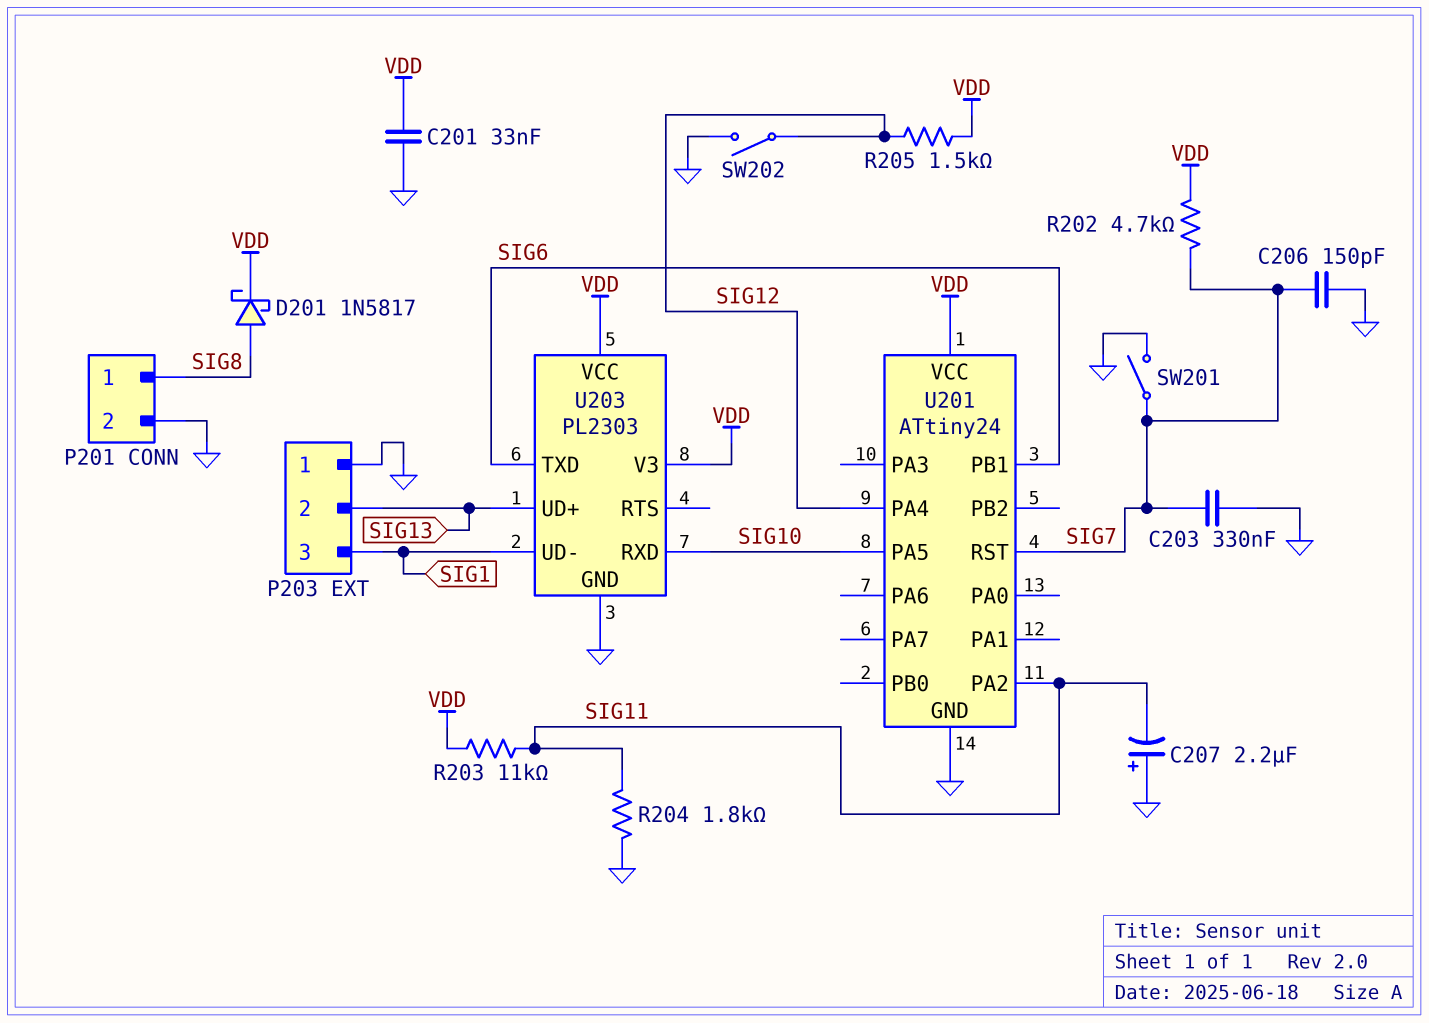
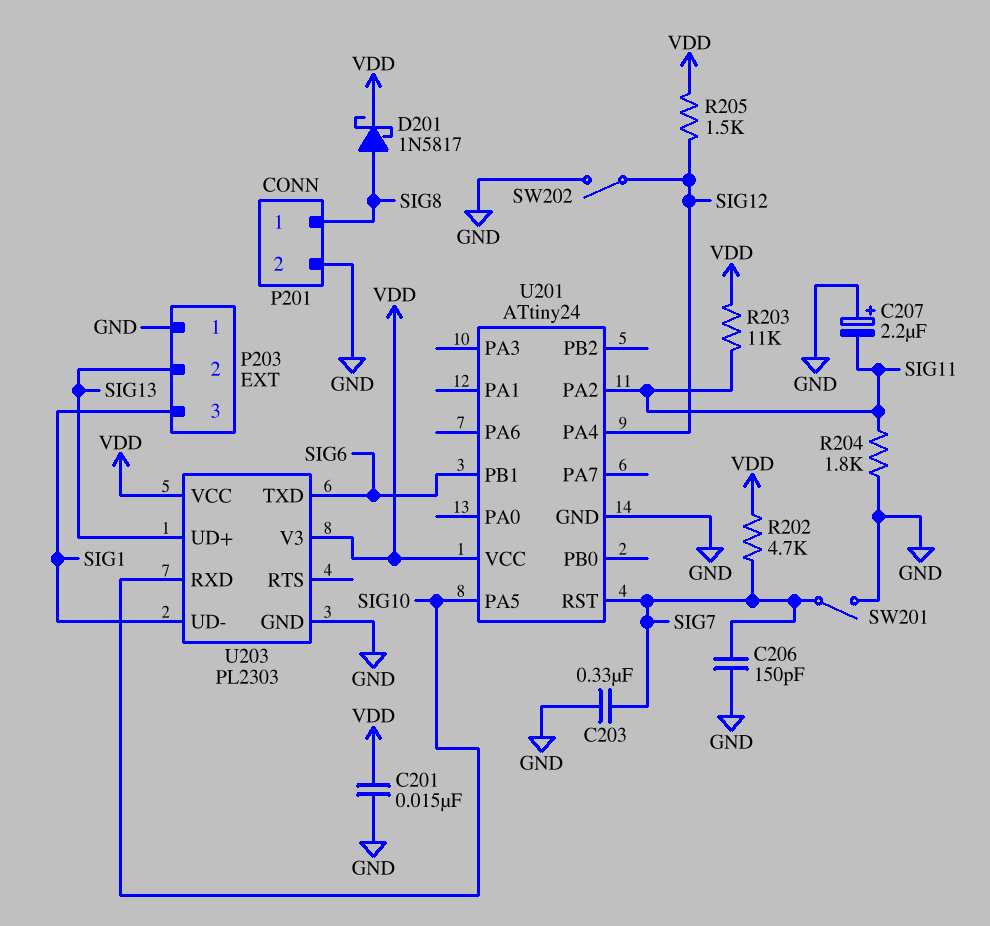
C201: 33nF (GND, VDD) -> 15nF (GND, VDD)

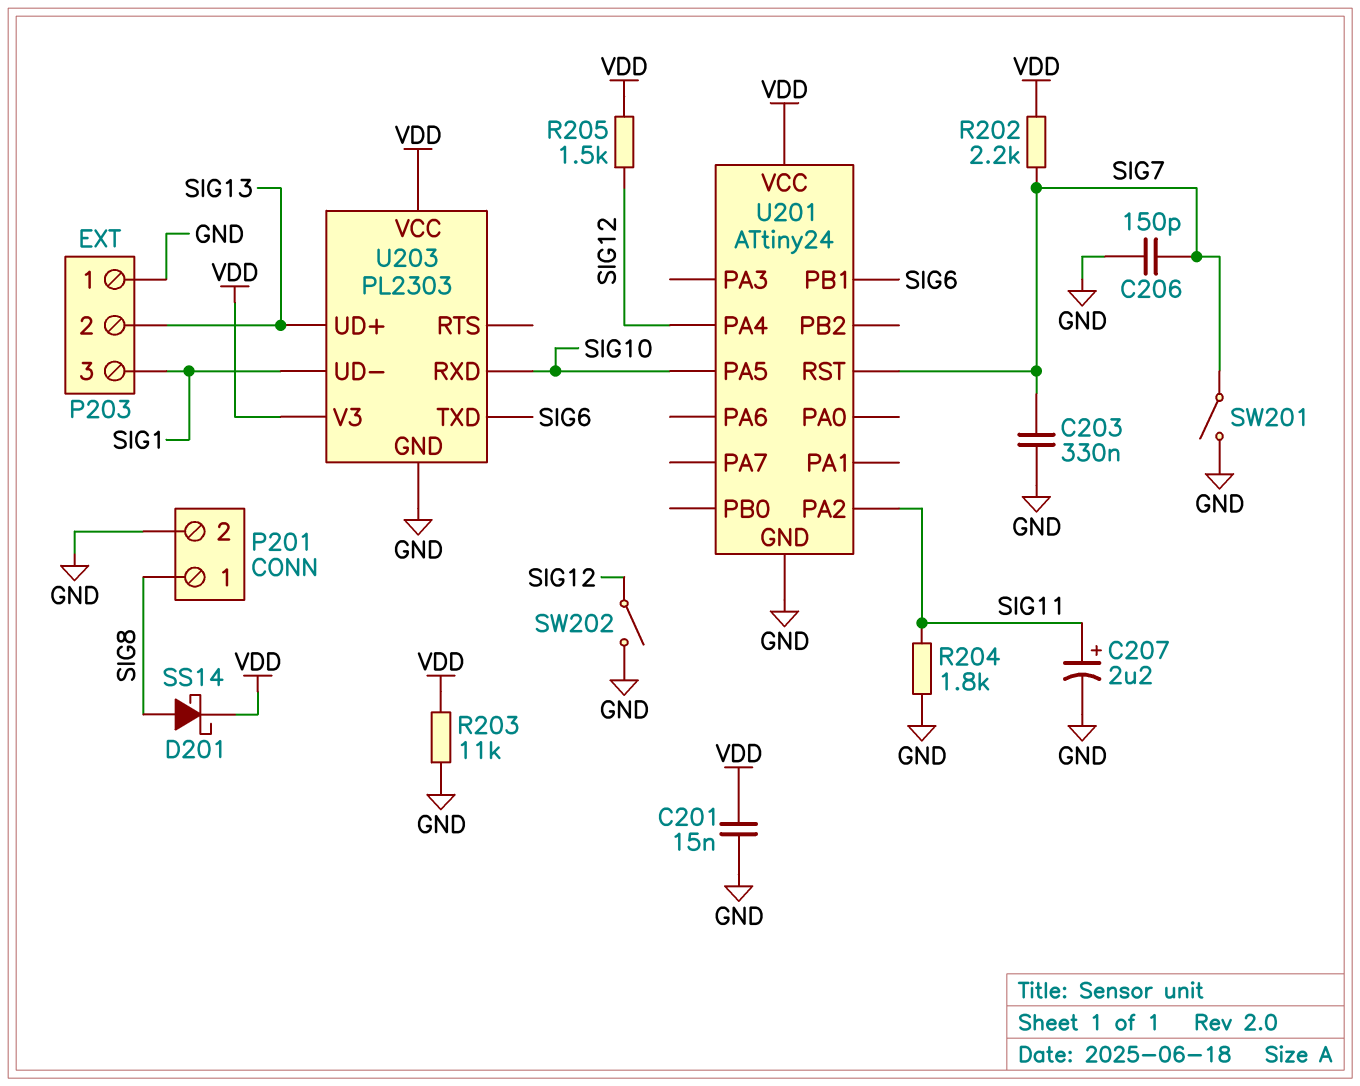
C207: 2.2uF (plus GND, minus SIG11) -> 2.2uF (plus SIG11, minus GND)
D201: schottky 1N5817 (A SIG8, K VDD) -> schottky SS14 (A SIG8, K VDD)
R202: 4.7k (SIG7, VDD) -> 2.2k (SIG7, VDD)
R203: 11k (SIG11, VDD) -> 11k (GND, VDD)

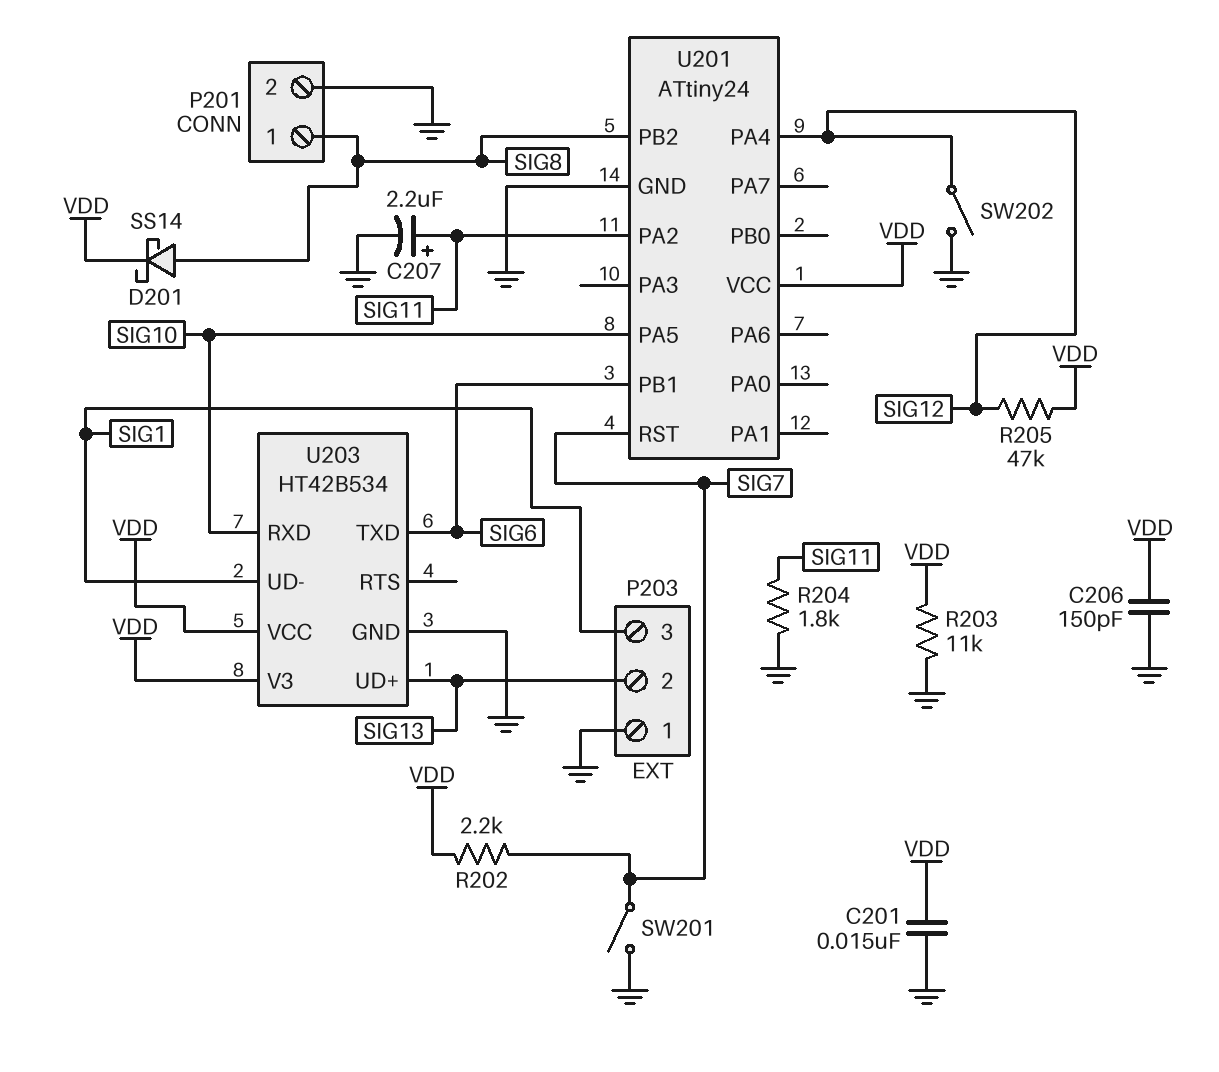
C203: 330nF (GND, SIG7) -> none
C206: 150pF (GND, SIG7) -> 150pF (GND, VDD)
R205: 1.5k (SIG12, VDD) -> 47k (SIG12, VDD)
U201 pin PB2: none -> SIG8
U203: PL2303 -> HT42B534

